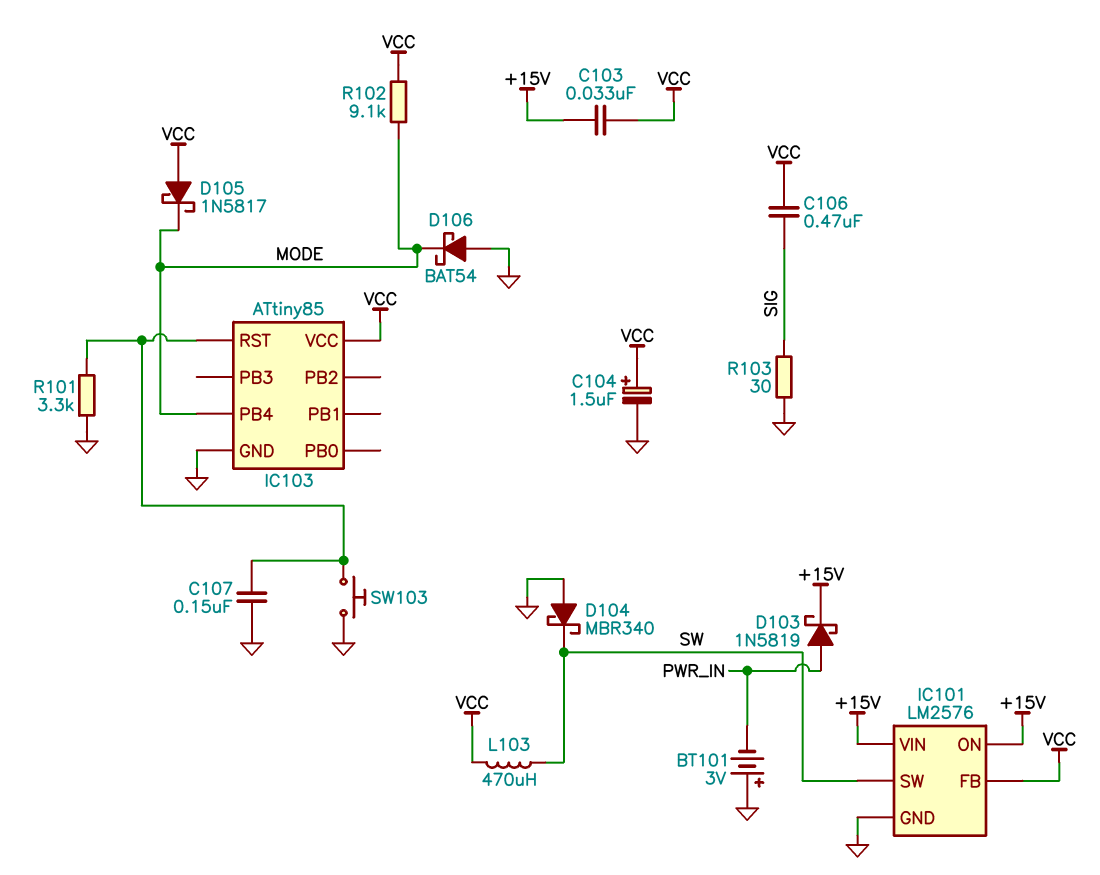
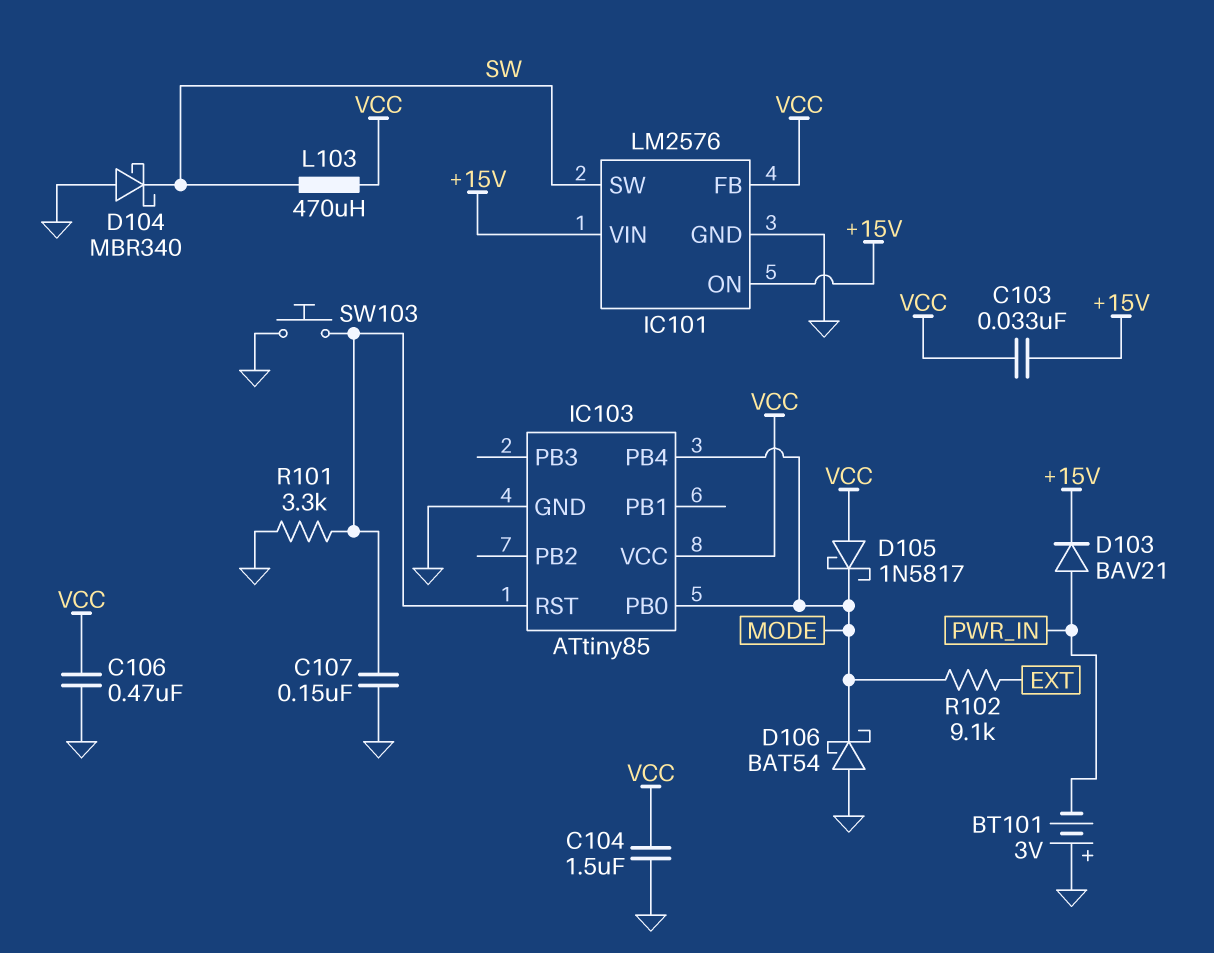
C104: 1.5uF (plus VCC, minus GND) -> 1.5uF (GND, VCC)
C106: 470nF (SIG, VCC) -> 470nF (GND, VCC)
D103: schottky 1N5819 (A PWR_IN, K +15V) -> diode BAV21 (A PWR_IN, K +15V)
IC103 pin PB0: none -> MODE
R102: 9.1k (MODE, VCC) -> 9.1k (EXT, MODE)
R103: 30 (GND, SIG) -> none

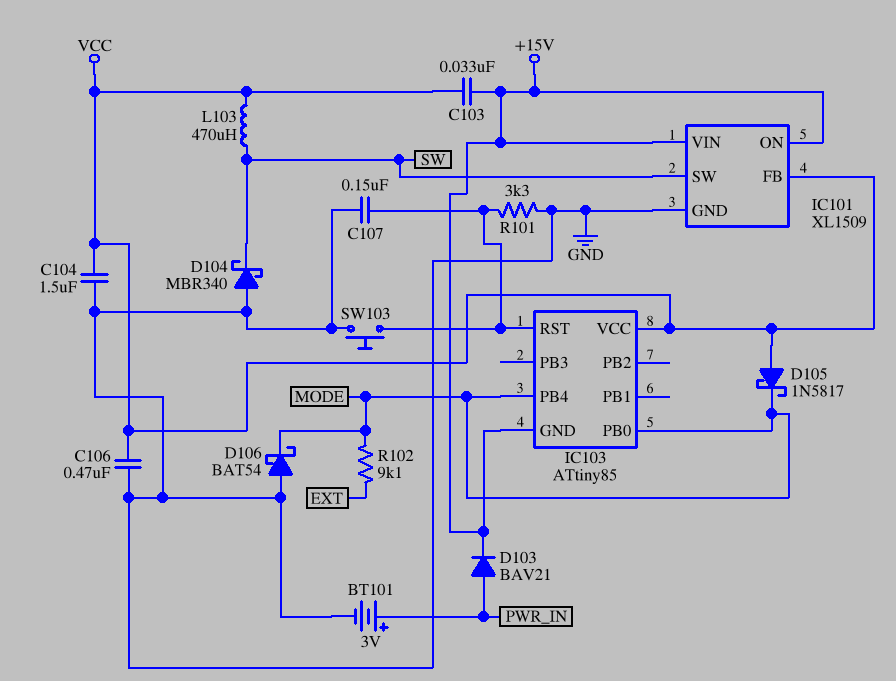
BT101: 3V (plus GND, minus PWR_IN) -> 3V (plus PWR_IN, minus GND)
IC101: LM2576 -> XL1509
IC103 pin GND: GND -> +15V

